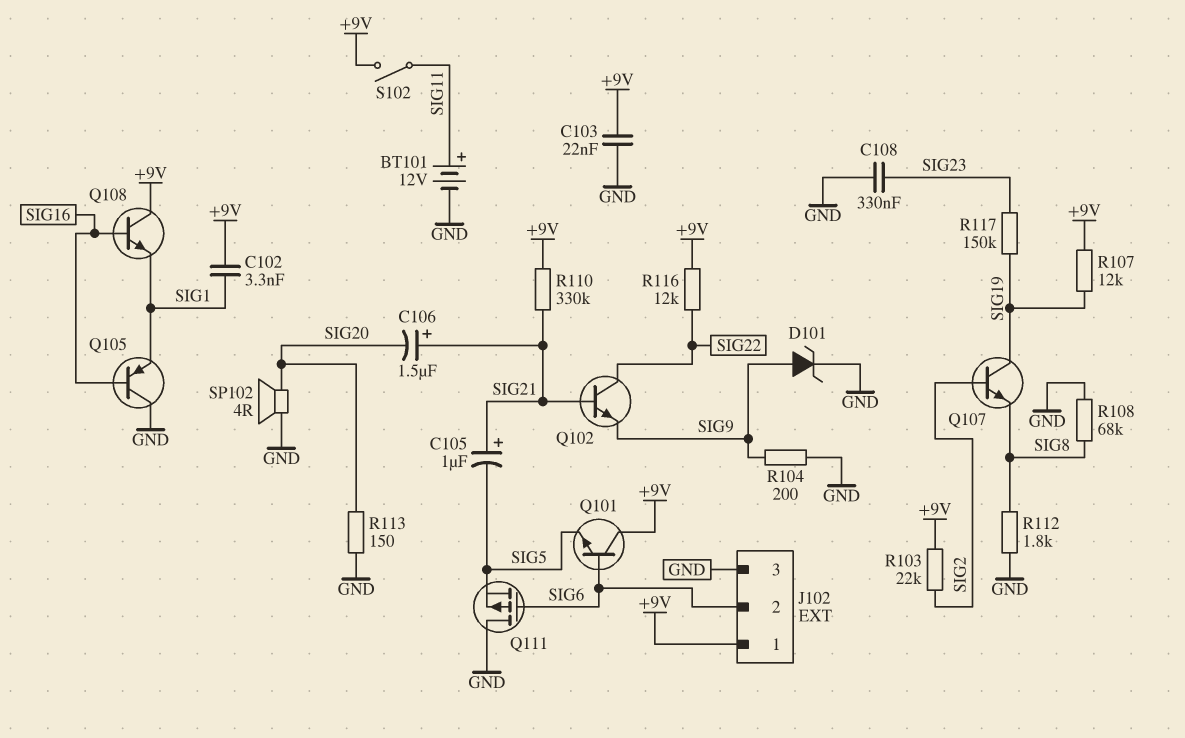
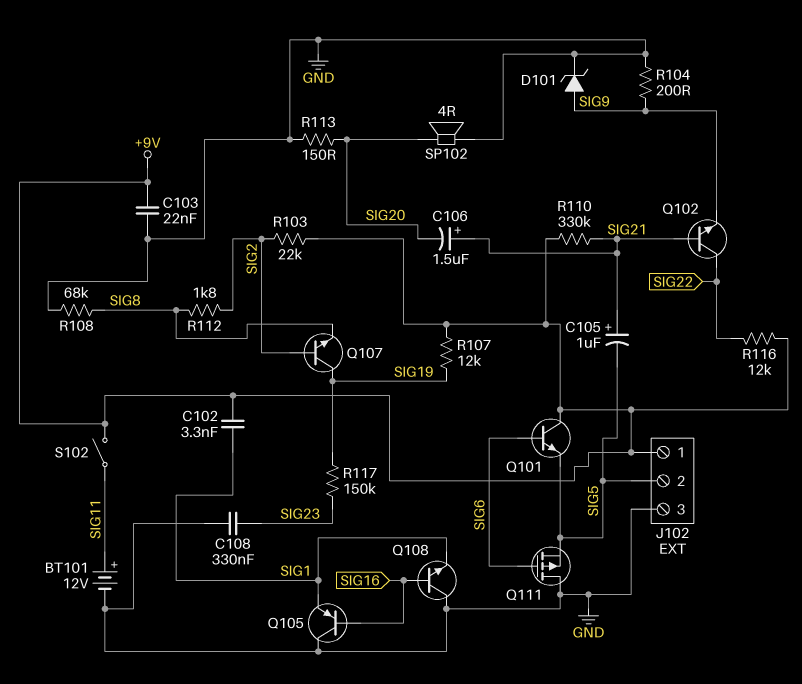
J102 pin 2: SIG6 -> SIG5
Q108: NPN (B SIG16, C +9V, E SIG1) -> NPN (B SIG16, C GND, E SIG1)
R112: 1.8k (GND, SIG8) -> 1.8k (SIG2, SIG8)

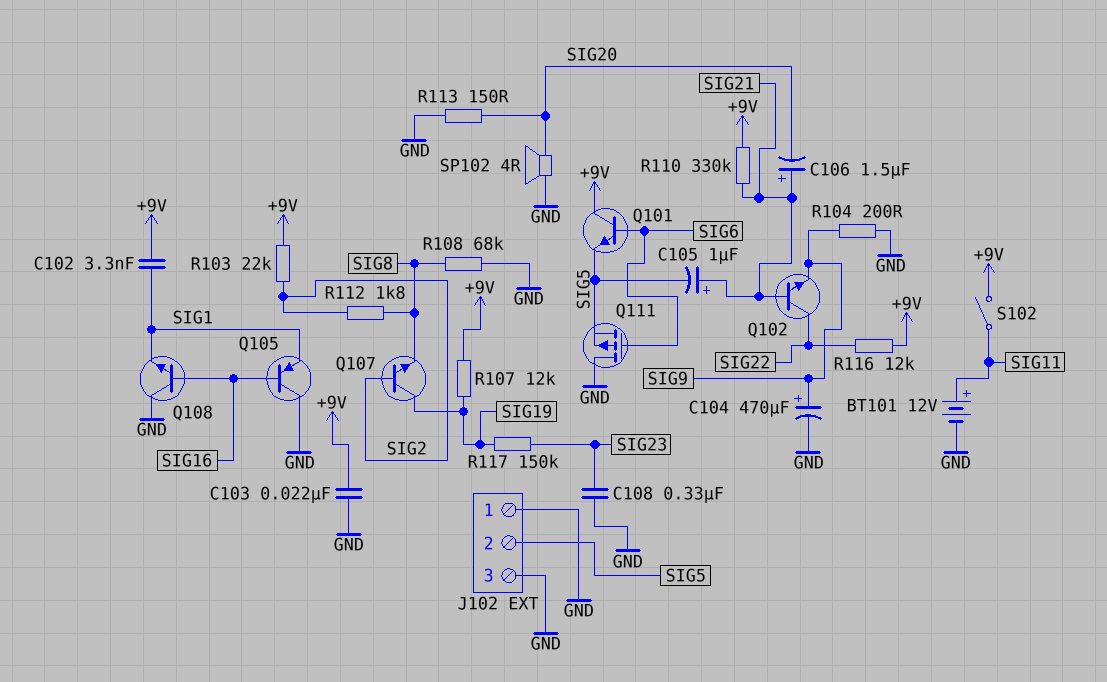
C104: none -> 470uF (plus SIG9, minus GND)
D101: zener (A SIG9, K GND) -> none
J102 pin 1: +9V -> GND

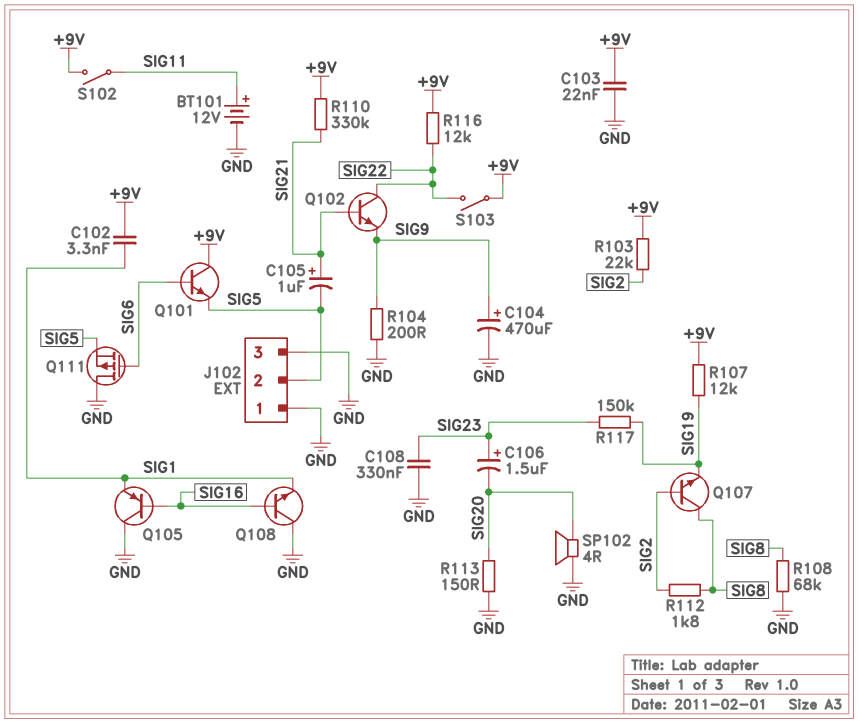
C106: 1.5uF (plus SIG21, minus SIG20) -> 1.5uF (plus SIG23, minus SIG20)
Q107: NPN (B SIG2, C SIG19, E SIG8) -> NPN (B SIG2, C SIG8, E SIG19)
S103: none -> switch (+9V, SIG22)

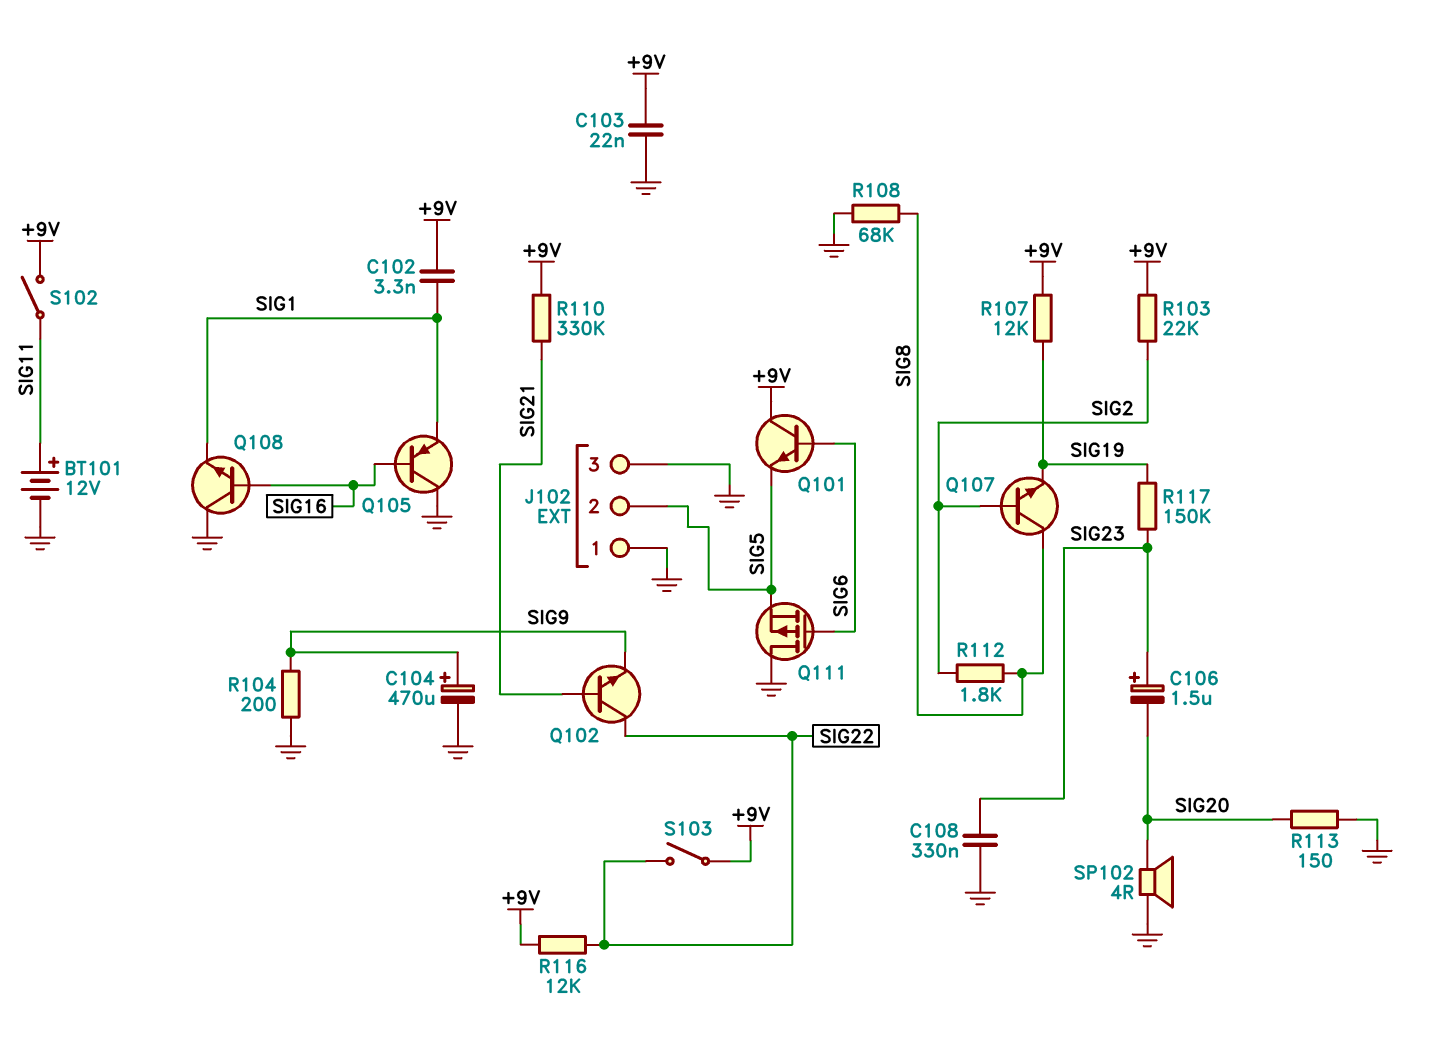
C105: 1uF (plus SIG21, minus SIG5) -> none

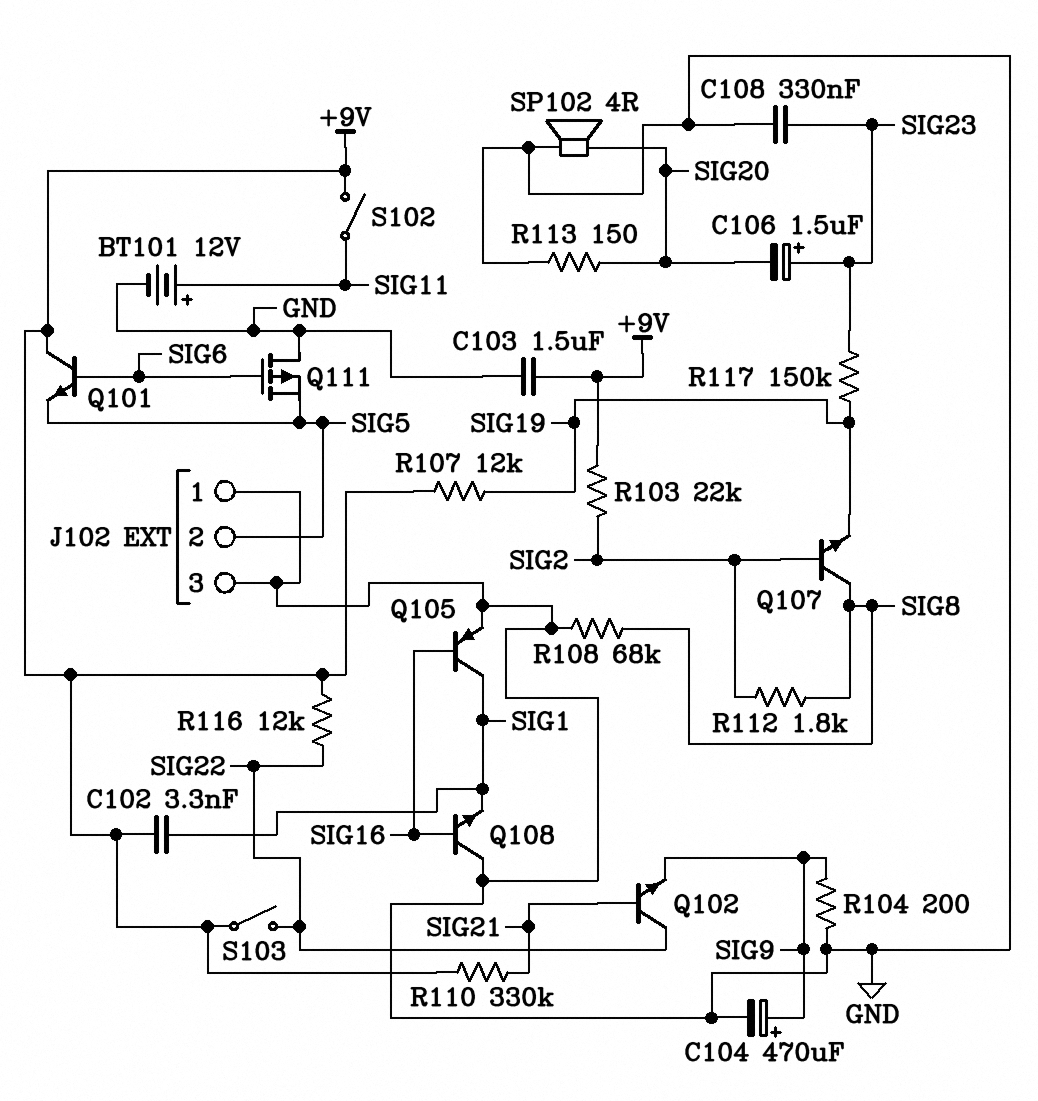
C103: 22nF (+9V, GND) -> 1.5uF (+9V, GND)
Q105: PNP (B SIG16, C GND, E SIG1) -> PNP (B SIG16, C SIG1, E GND)

